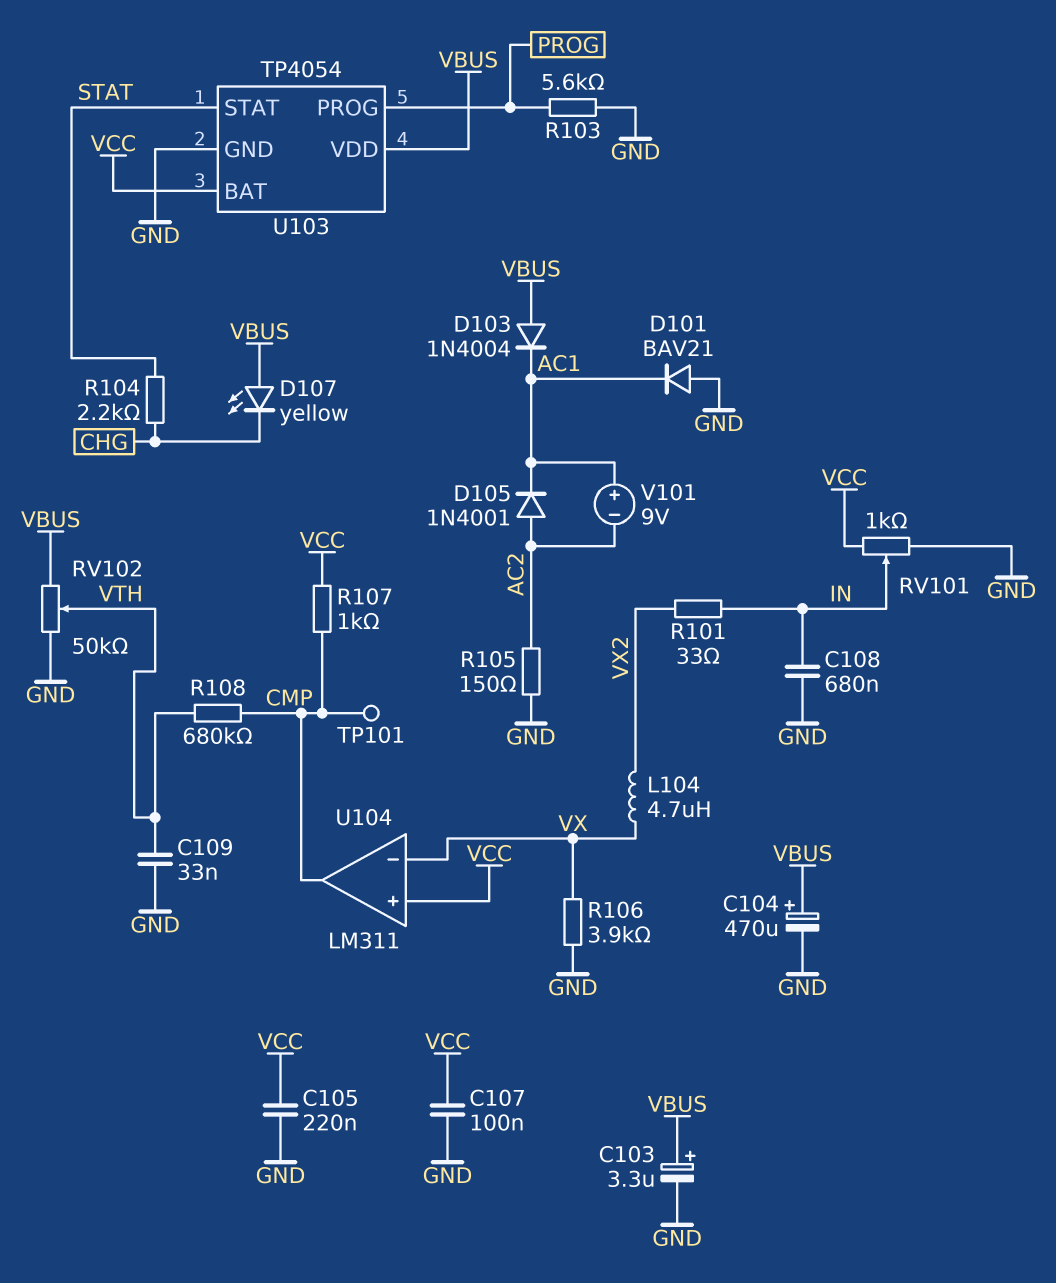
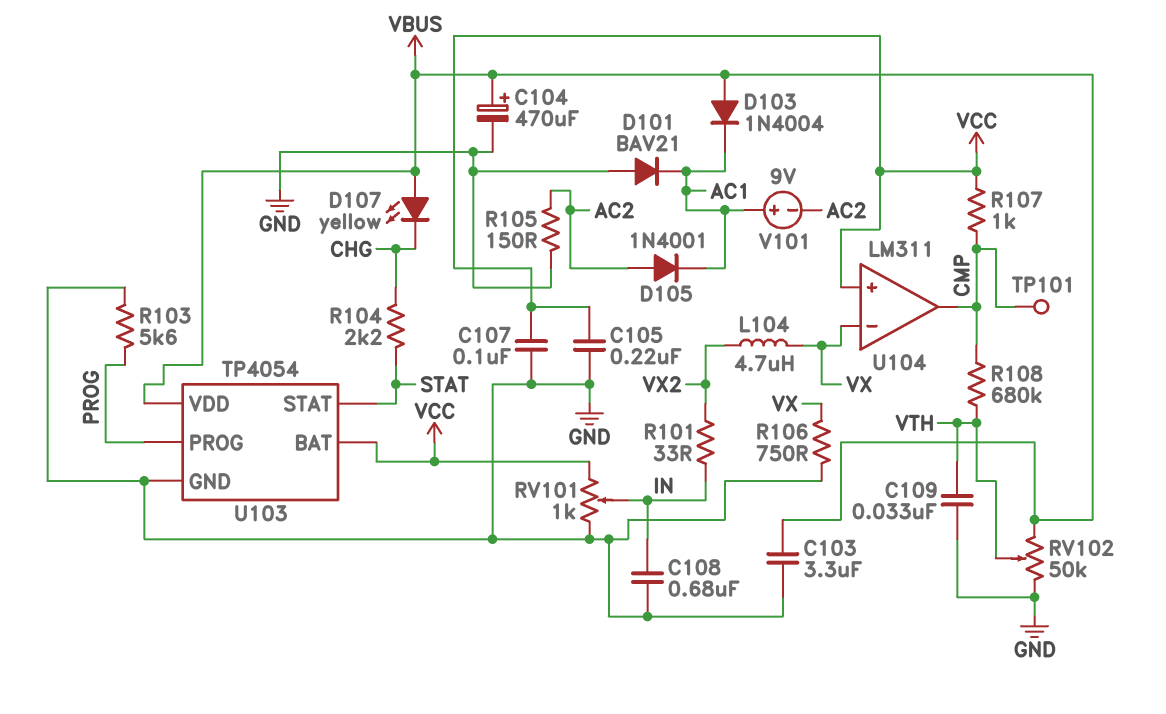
C103: 3.3uF (plus VBUS, minus GND) -> 3.3uF (GND, VBUS)
R106: 3.9k (GND, VX) -> 750 (GND, VX)

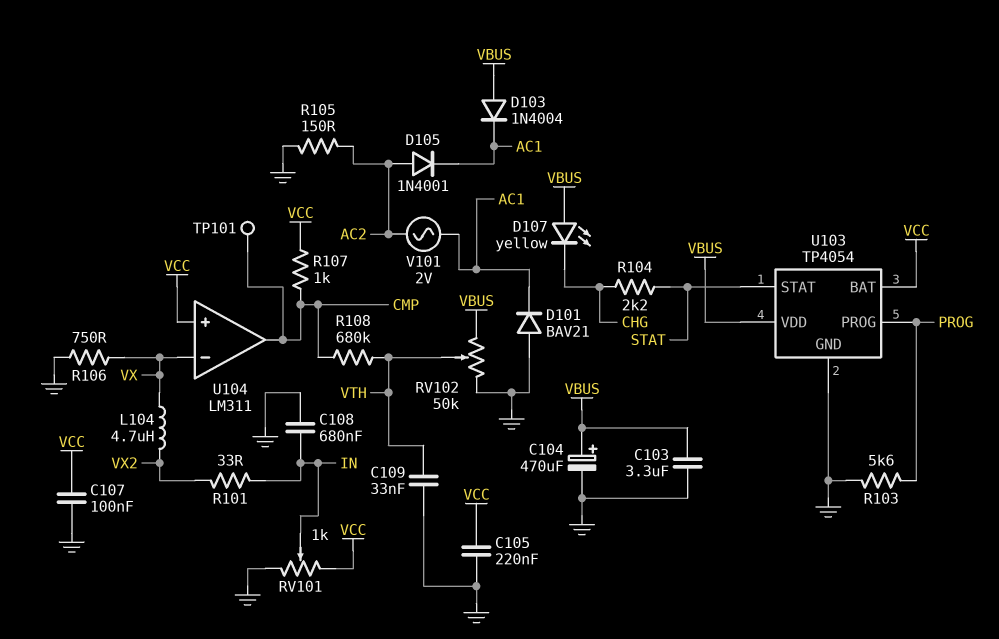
V101: 9V (plus AC1, minus AC2) -> AC 2V (AC1, AC2)

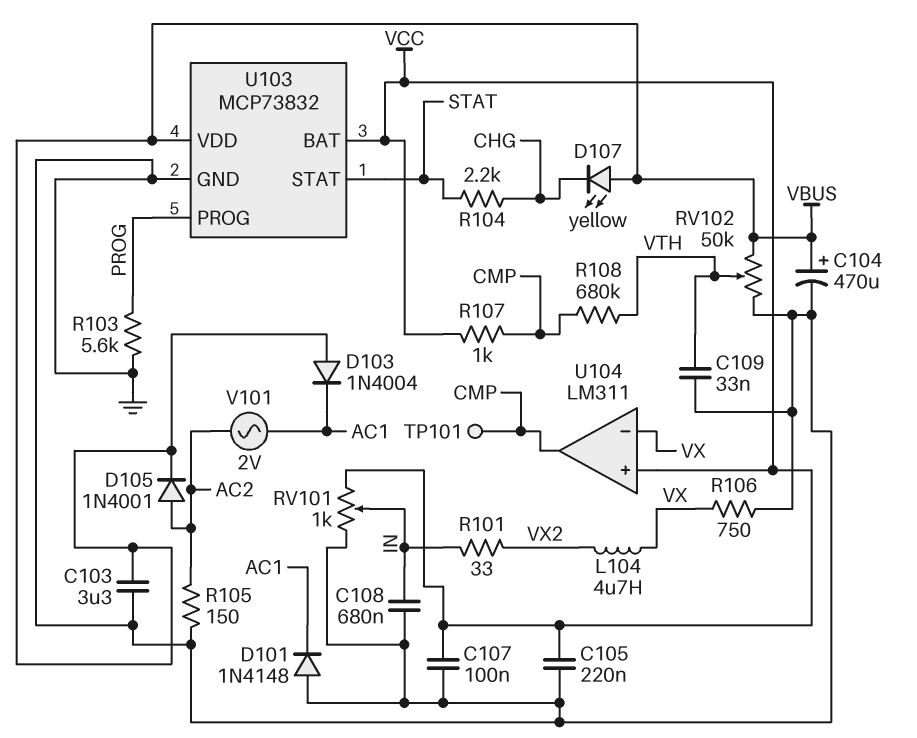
D101: diode BAV21 (A GND, K AC1) -> diode 1N4148 (A GND, K AC1)
D105: diode 1N4001 (A AC2, K AC1) -> diode 1N4001 (A AC2, K VBUS)
U103: TP4054 -> MCP73832

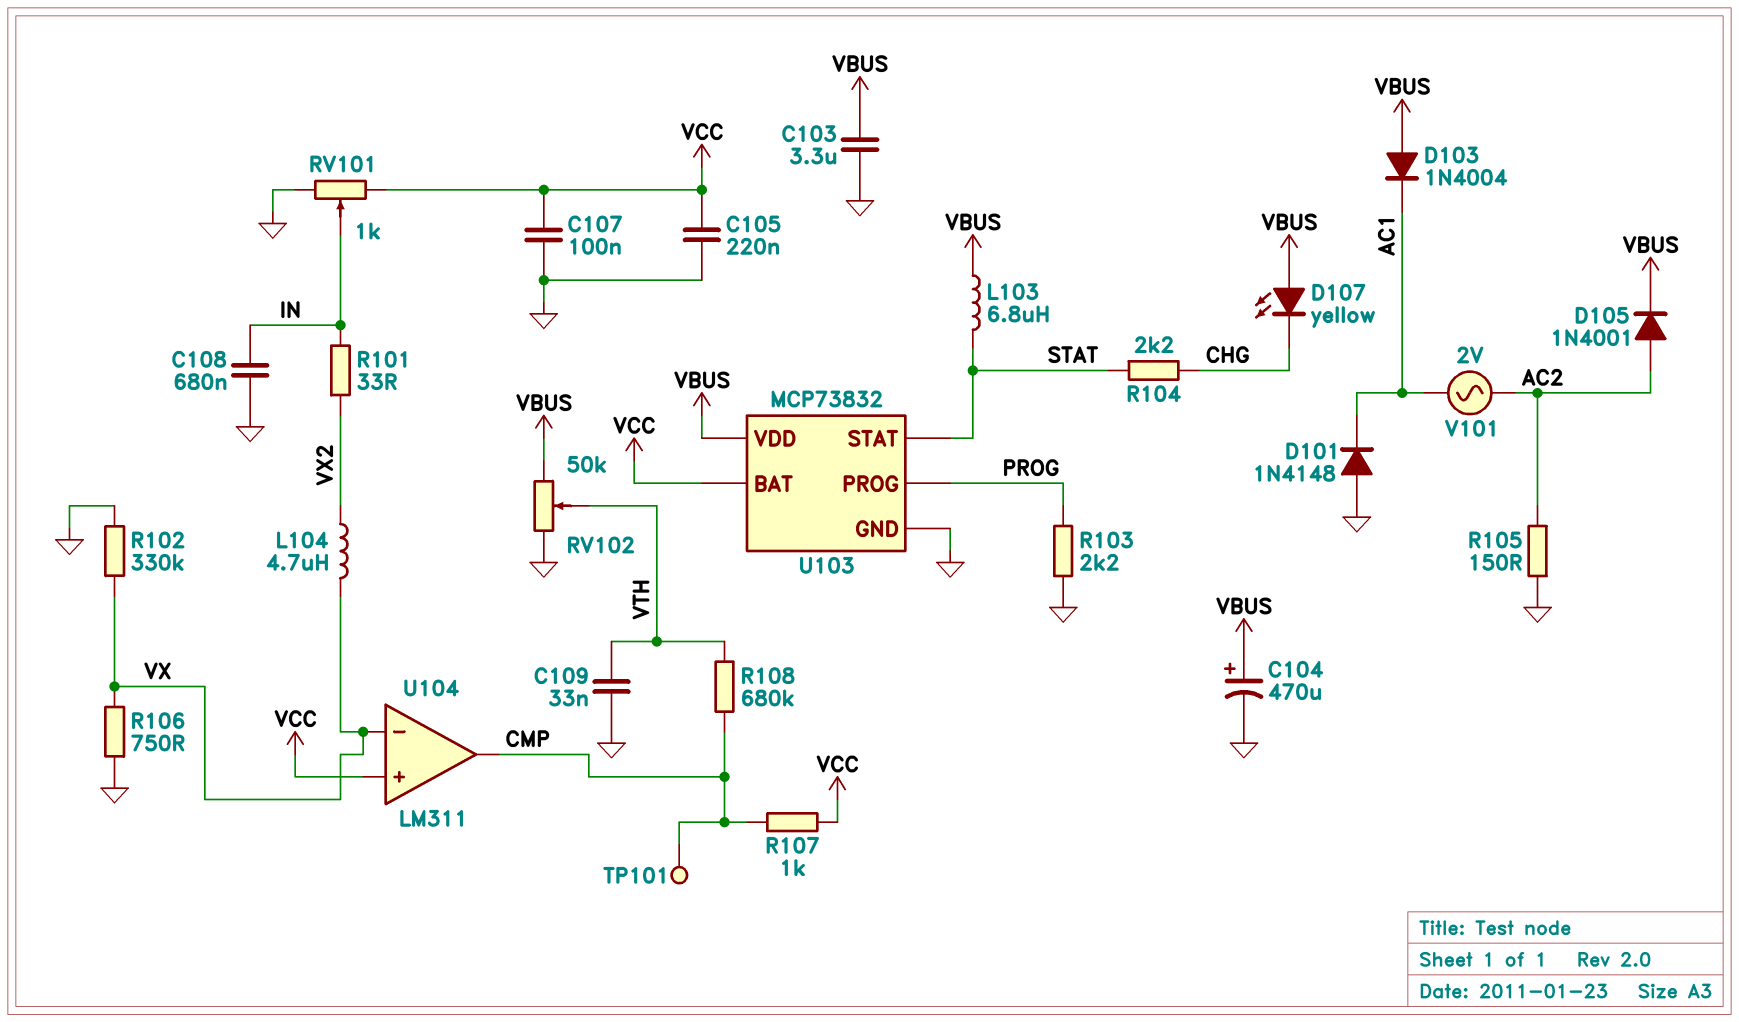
L103: none -> 6.8uH (STAT, VBUS)
R102: none -> 330k (GND, VX)
R103: 5.6k (GND, PROG) -> 2.2k (GND, PROG)

